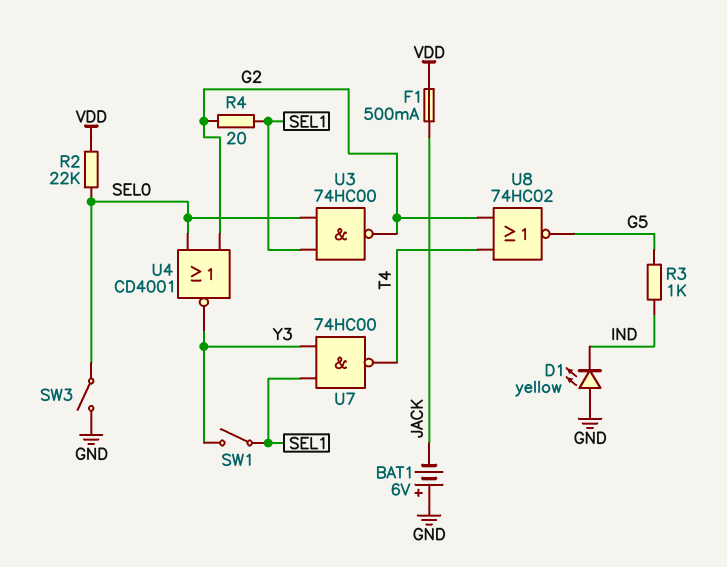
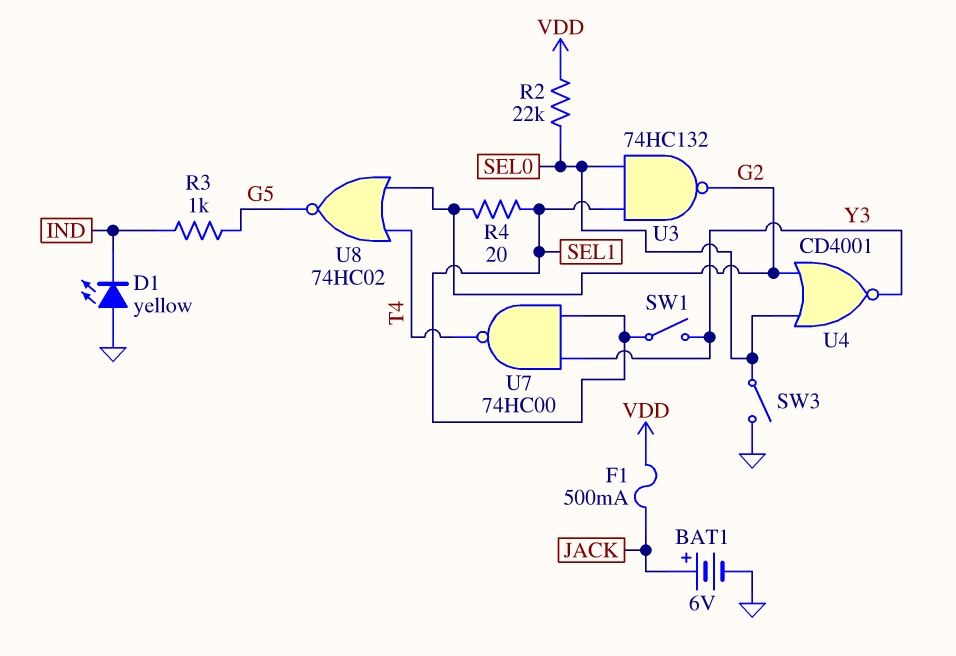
BAT1: 6V (plus GND, minus JACK) -> 6V (plus JACK, minus GND)
U3: NAND 74HC00 (in SEL0, in SEL1, out G2) -> NAND 74HC132 (in SEL0, in SEL1, out G2)

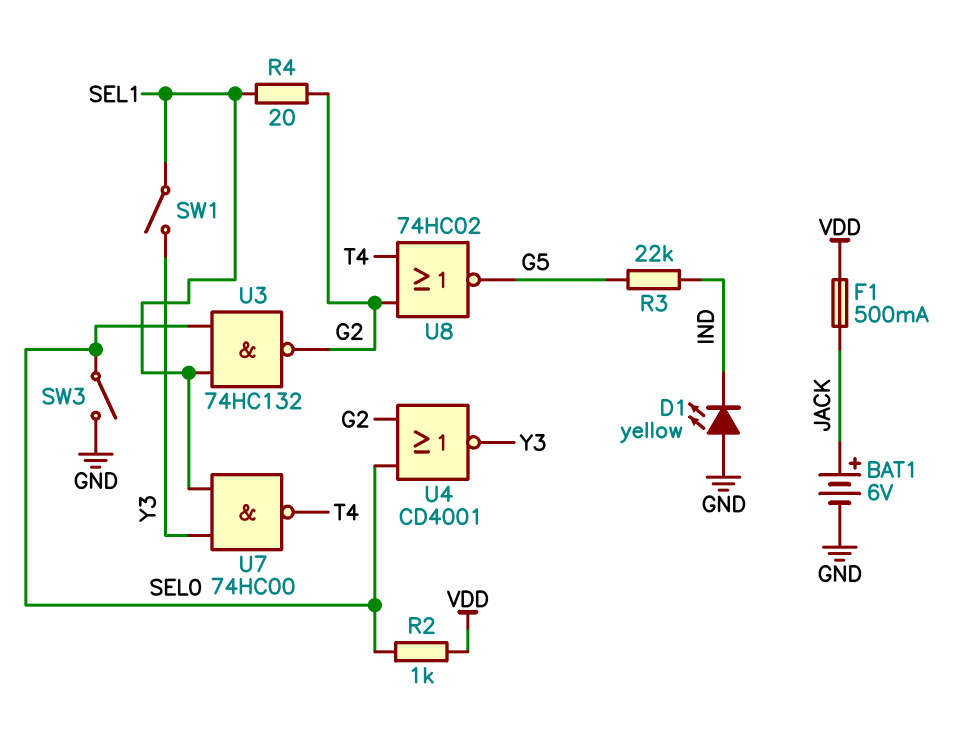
R2: 22k (SEL0, VDD) -> 1k (SEL0, VDD)
R3: 1k (G5, IND) -> 22k (G5, IND)

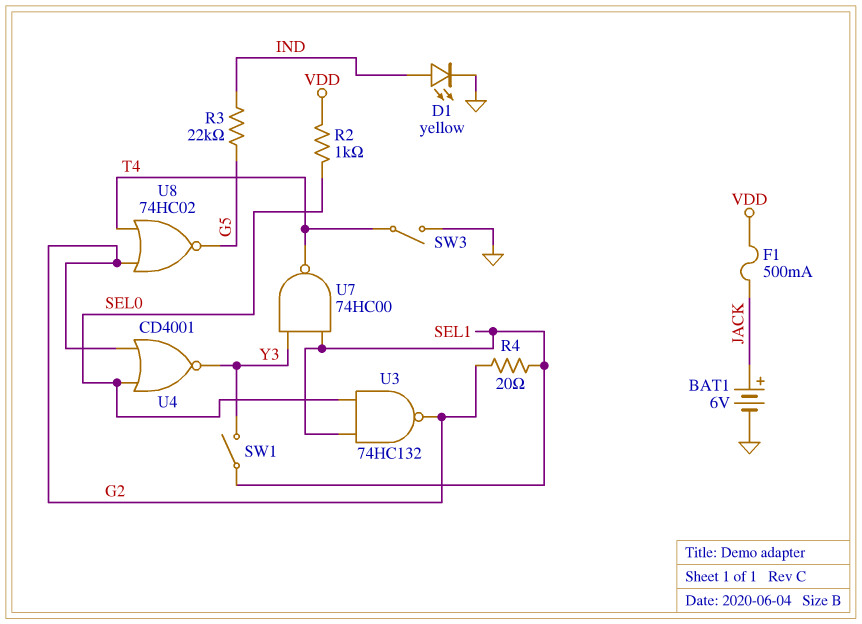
D1: LED yellow (A GND, K IND) -> LED yellow (A IND, K GND)
SW3: switch (GND, SEL0) -> switch (GND, T4)

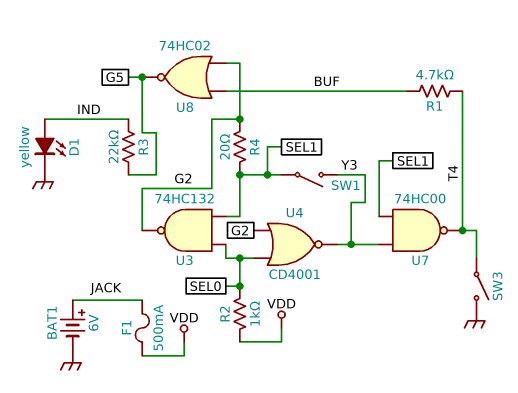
R1: none -> 4.7k (BUF, T4)
U8: NOR 74HC02 (in G2, in T4, out G5) -> NOR 74HC02 (in BUF, in G2, out G5)

